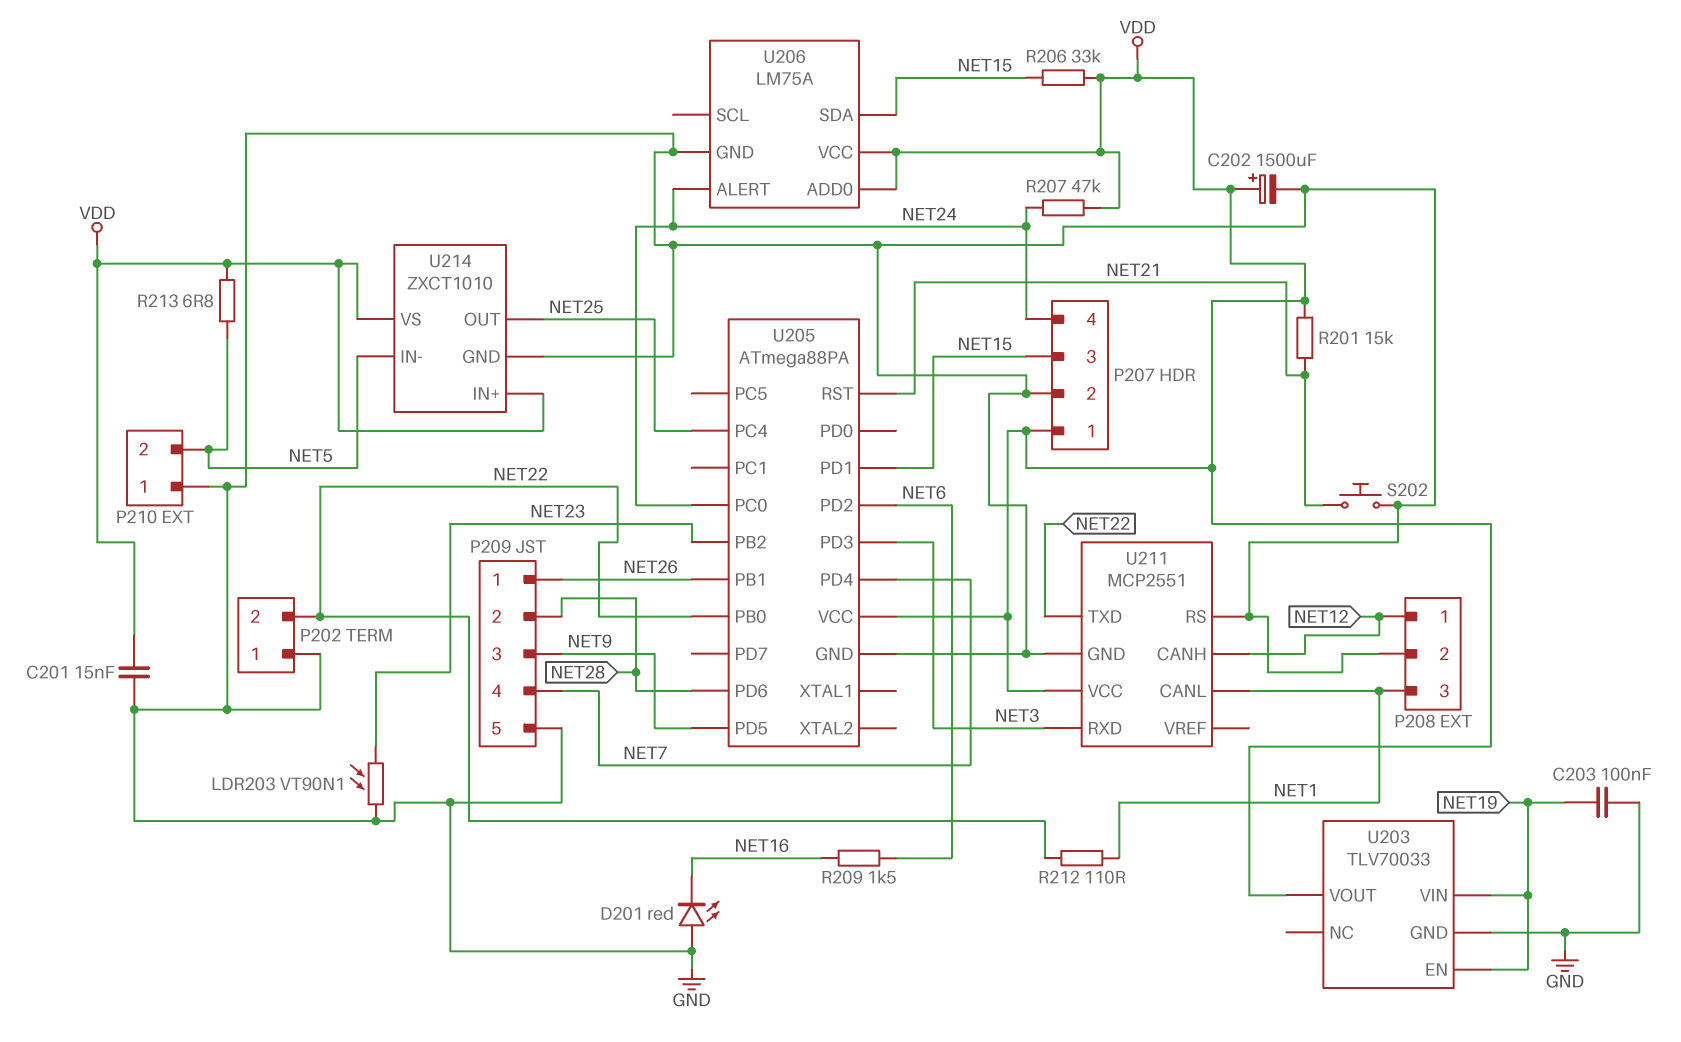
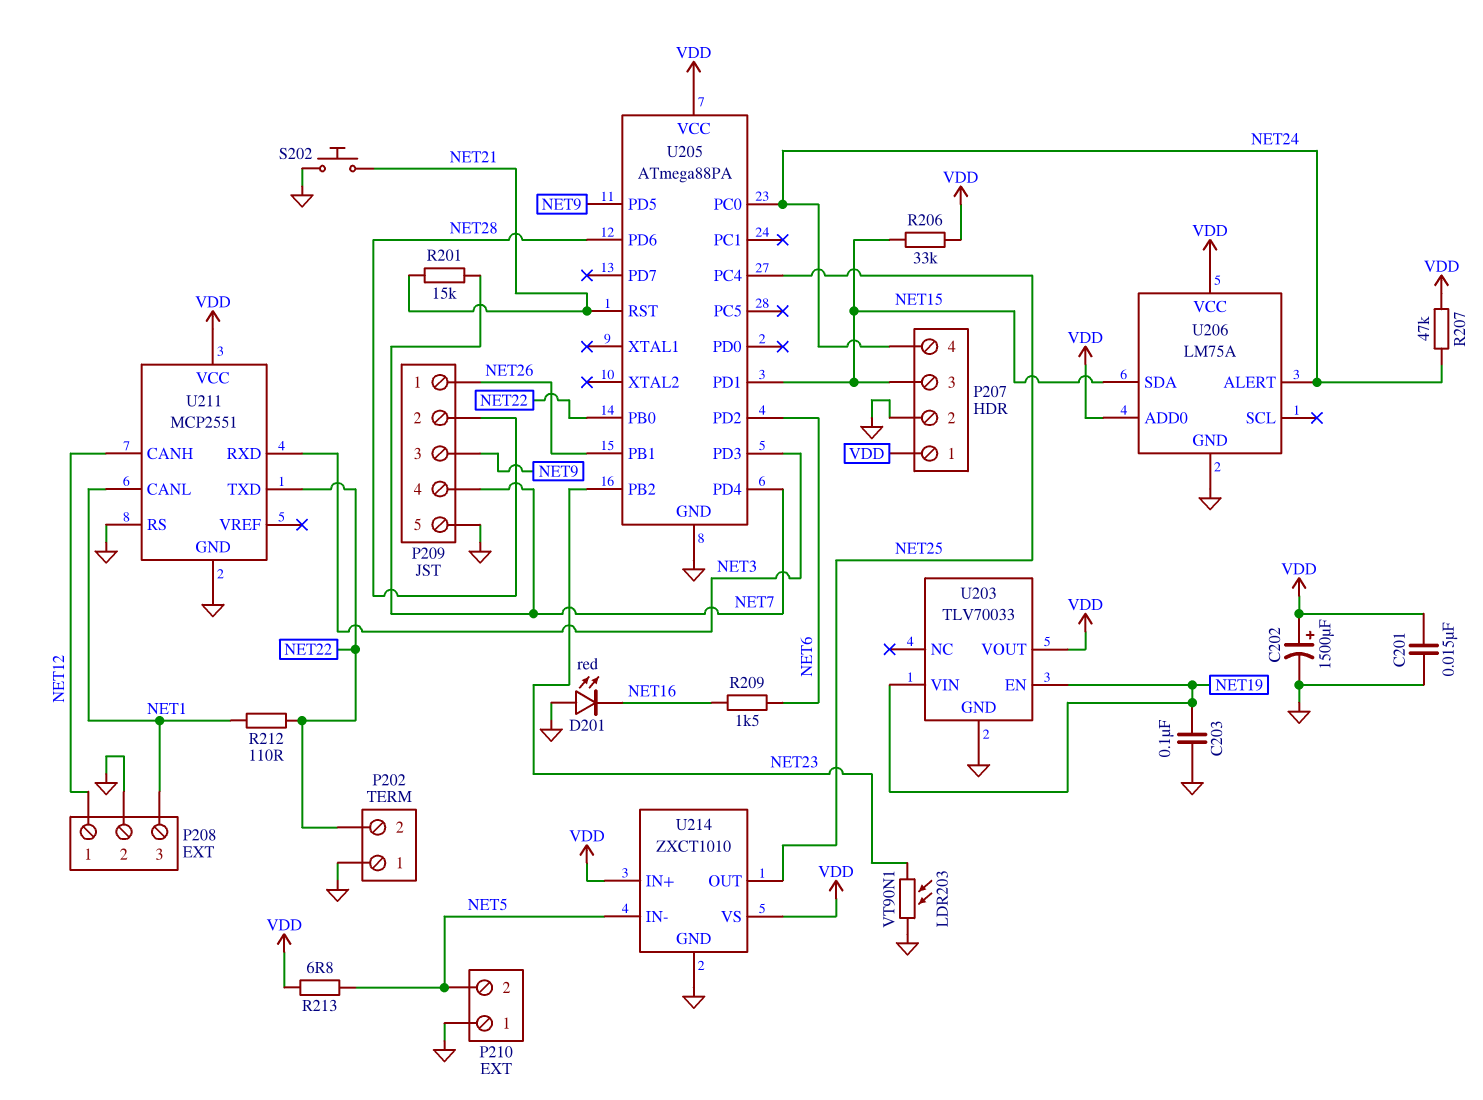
R201: 15k (NET21, VDD) -> 15k (NET7, NET21)

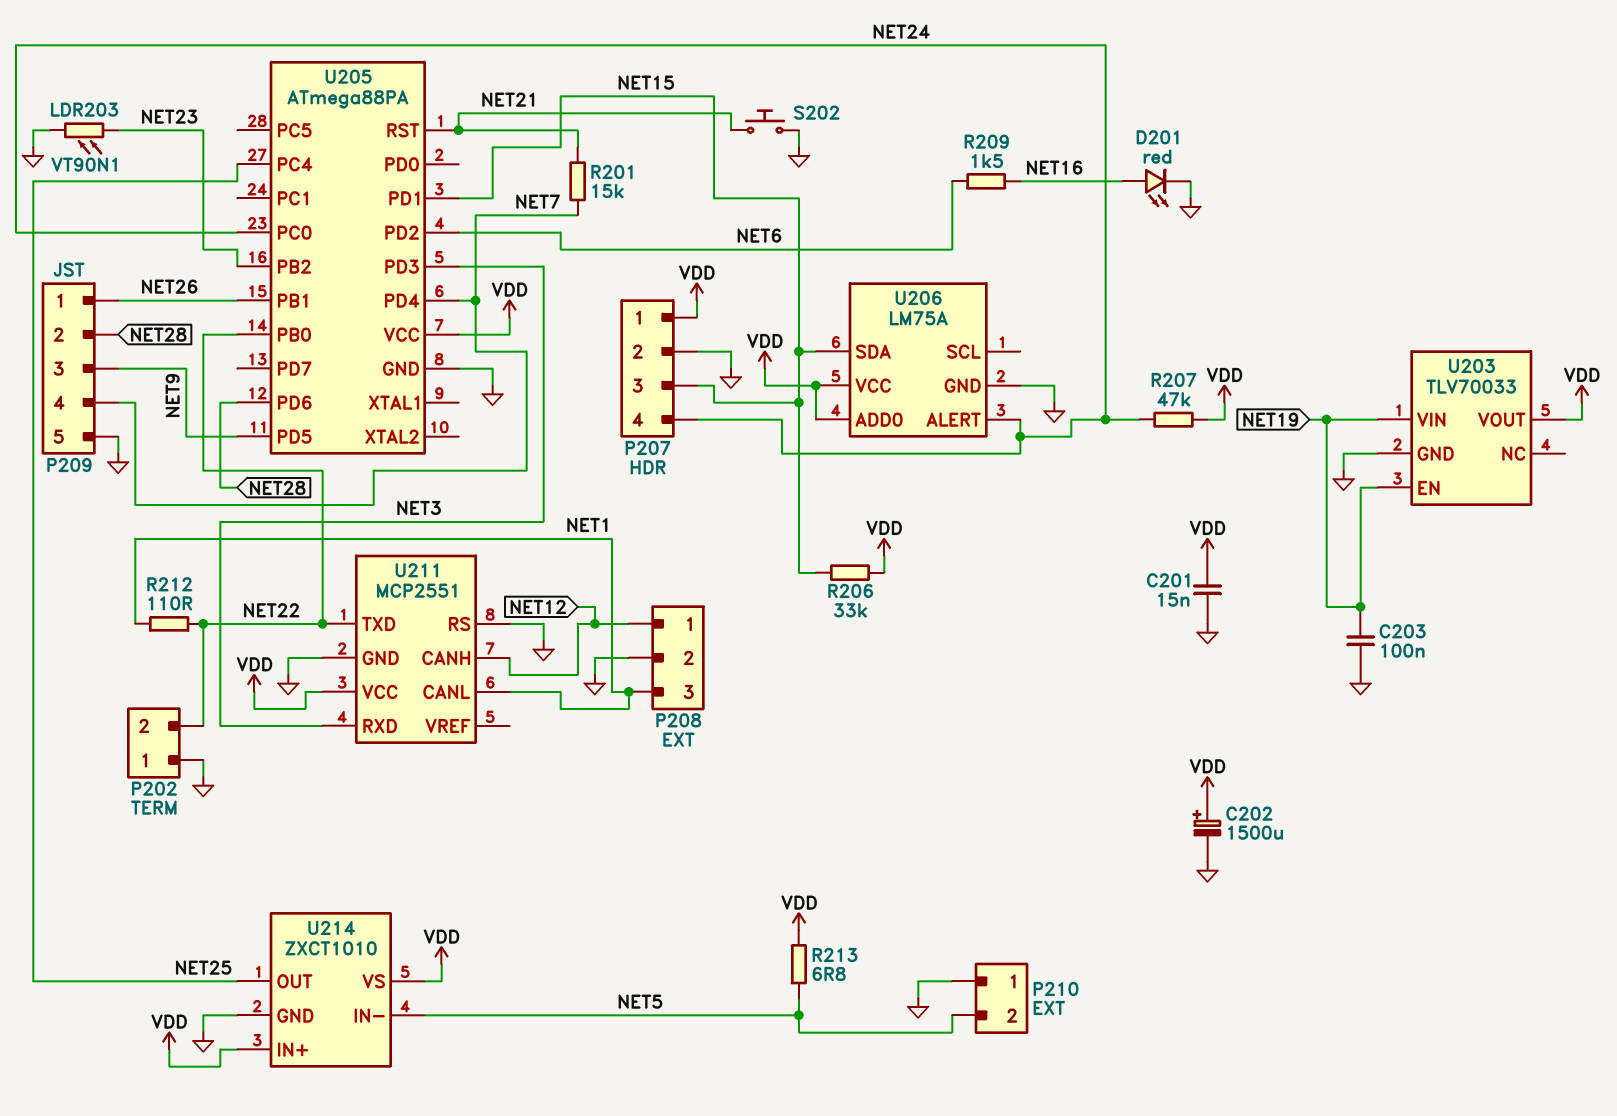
D201: LED red (A GND, K NET16) -> LED red (A NET16, K GND)

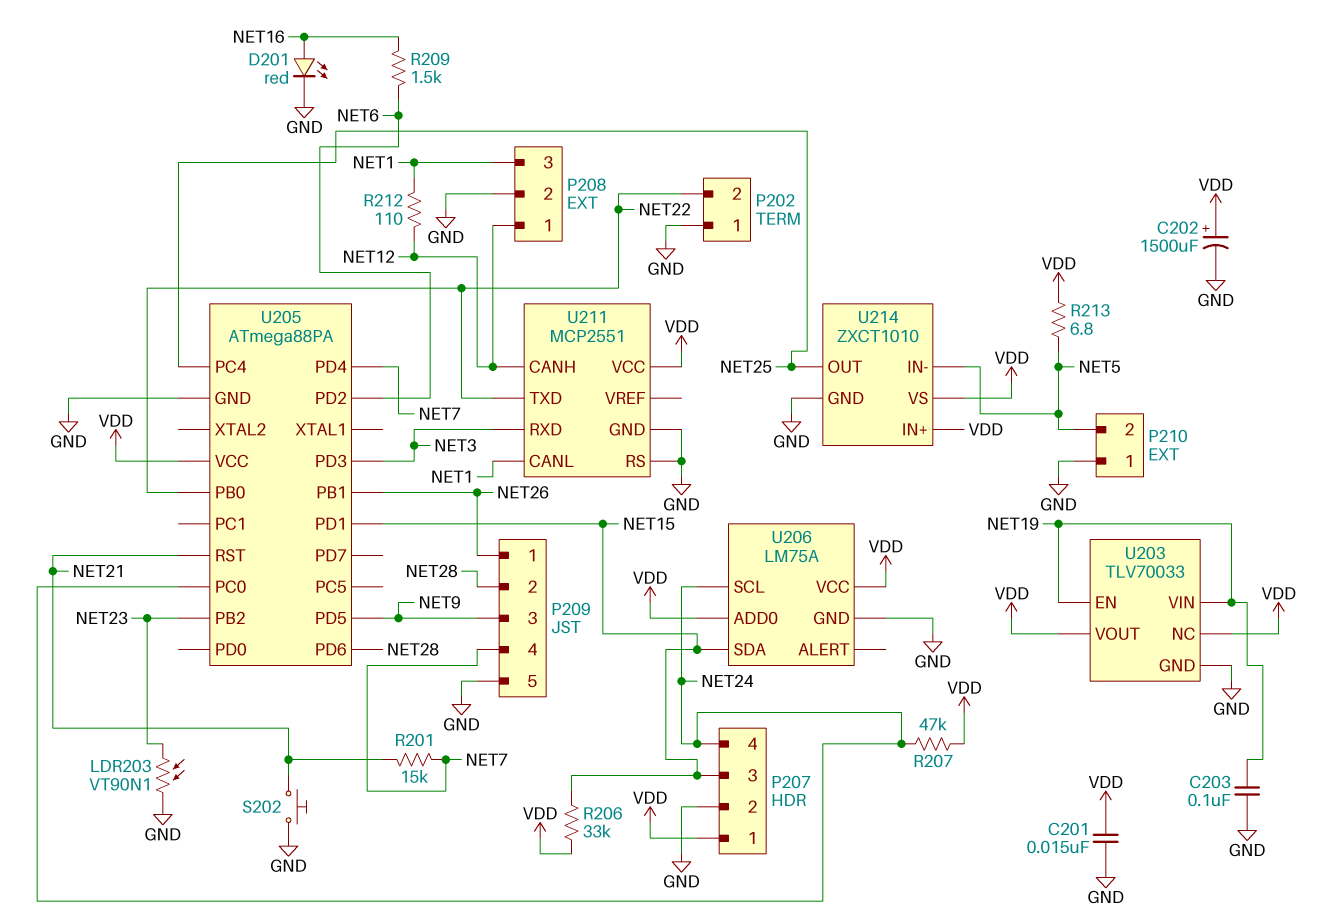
R212: 110 (NET1, NET22) -> 110 (NET1, NET12)
U203 pin NC: none -> VDD
U206 pin ALERT: NET24 -> none
U206 pin SCL: none -> NET24

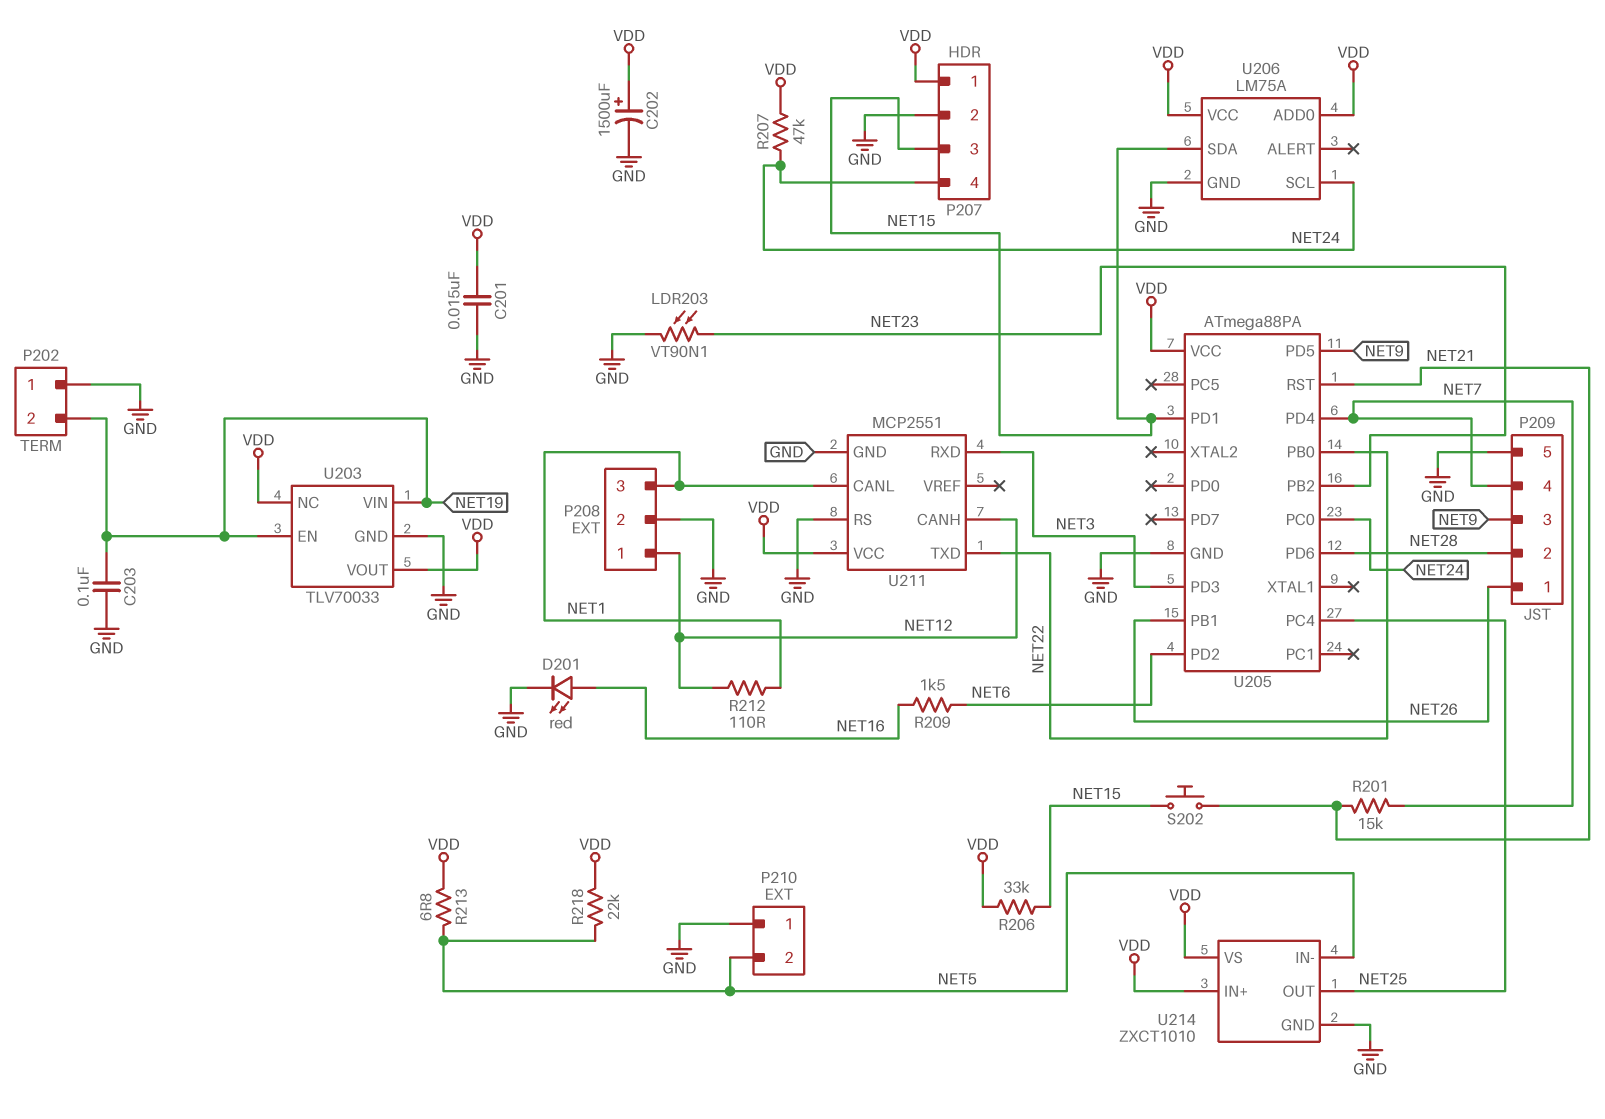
P202 pin 2: NET22 -> NET19
R218: none -> 22k (NET5, VDD)
S202: button (GND, NET21) -> button (NET15, NET21)

